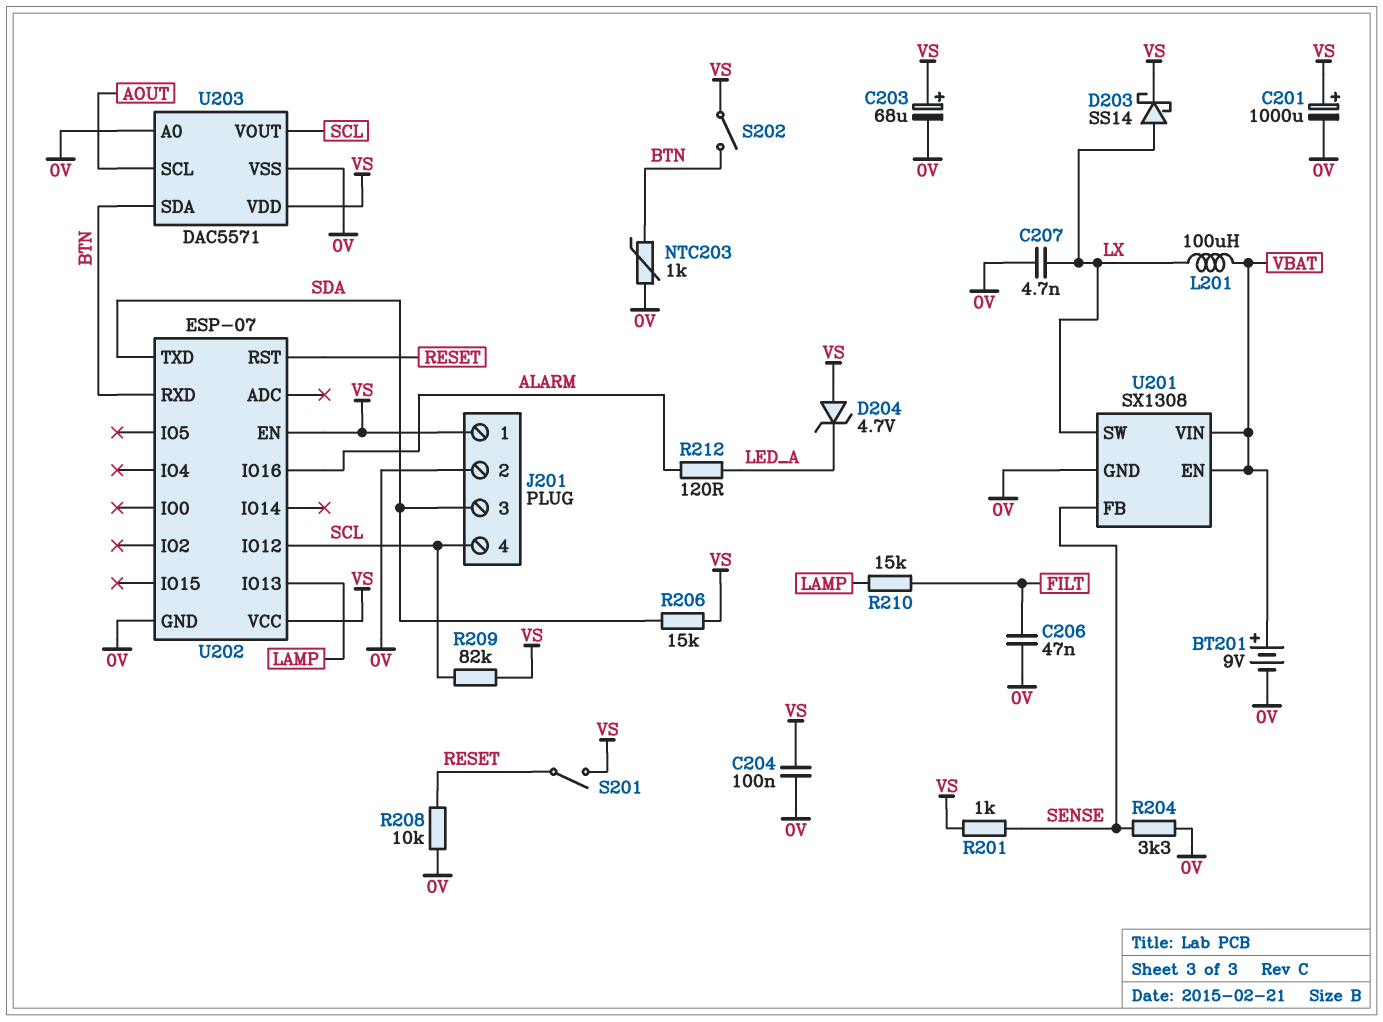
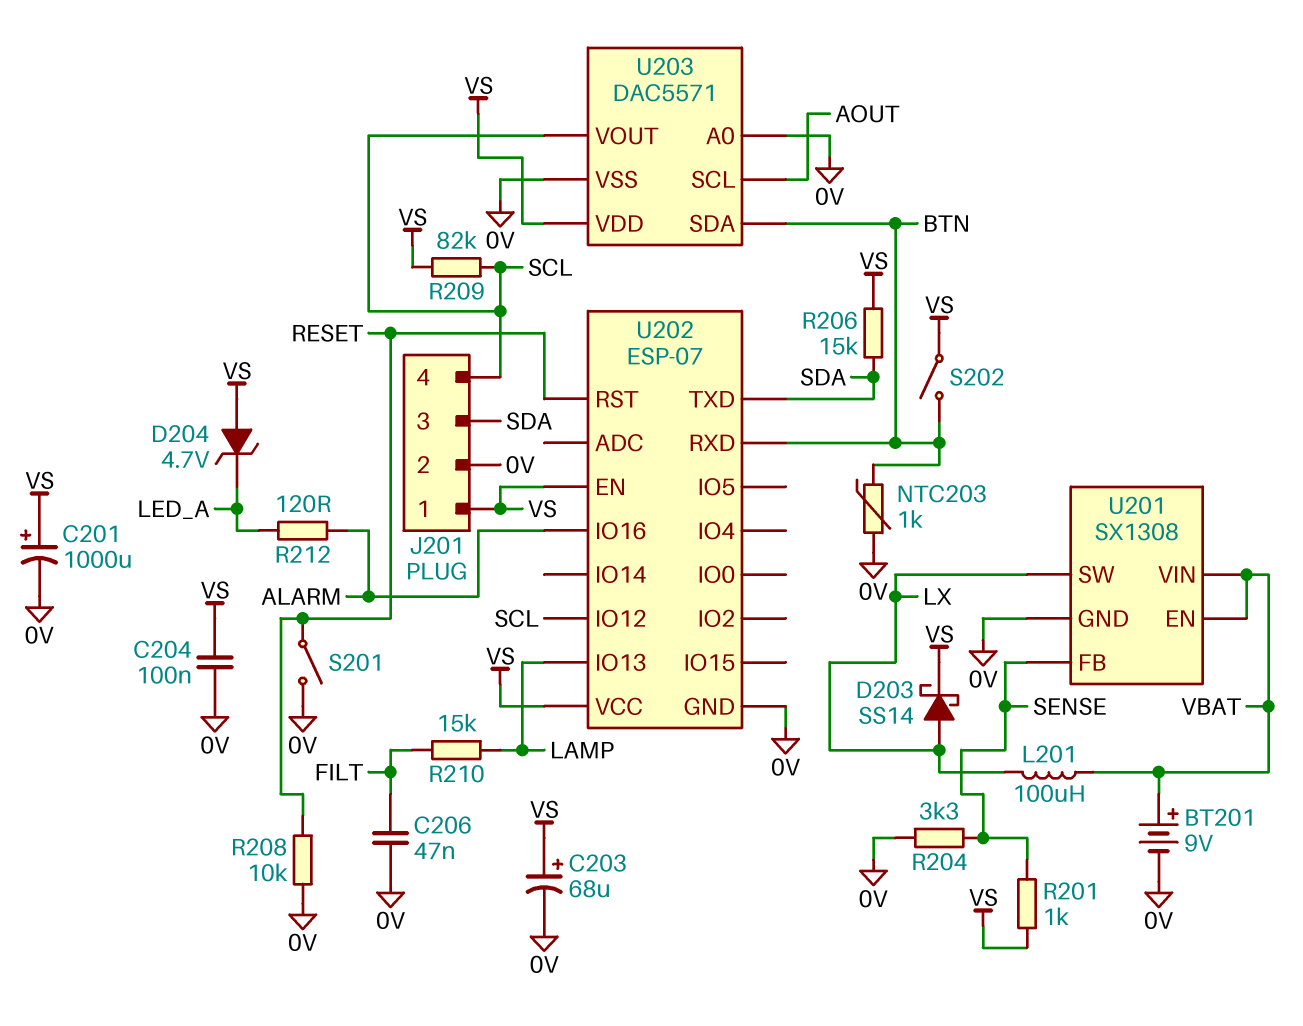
C207: 4.7nF (0V, LX) -> none
S201: switch (RESET, VS) -> switch (0V, RESET)

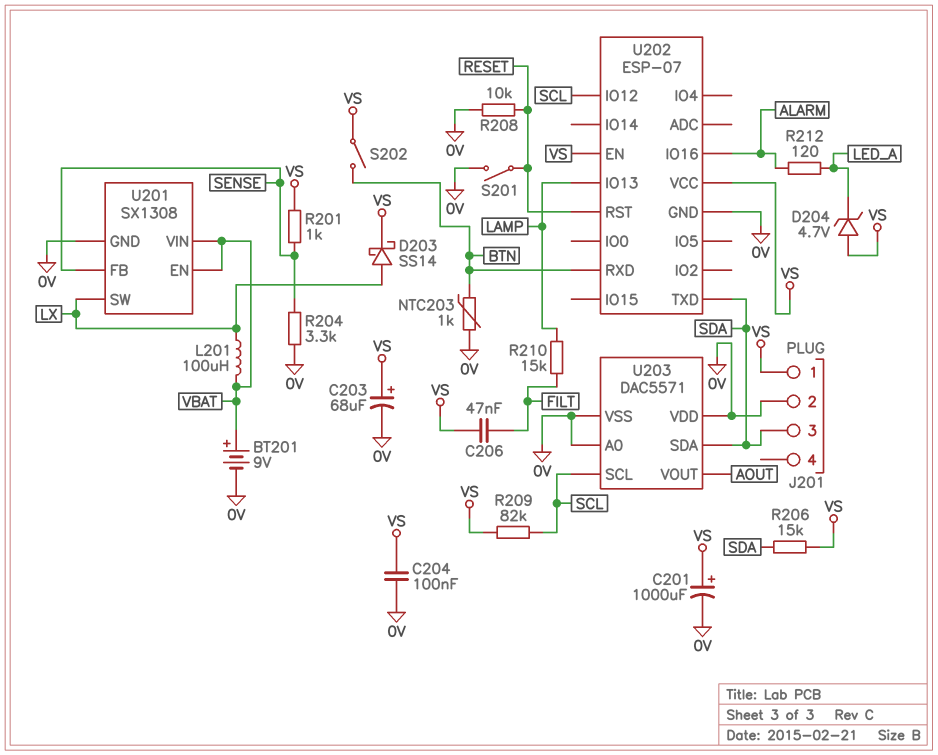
C206: 47nF (0V, FILT) -> 47nF (FILT, VS)
J201 pin 4: SCL -> none
U203 pin SCL: AOUT -> SCL
U203 pin SDA: BTN -> SDA
U203 pin VDD: VS -> 0V
U203 pin VOUT: SCL -> AOUT

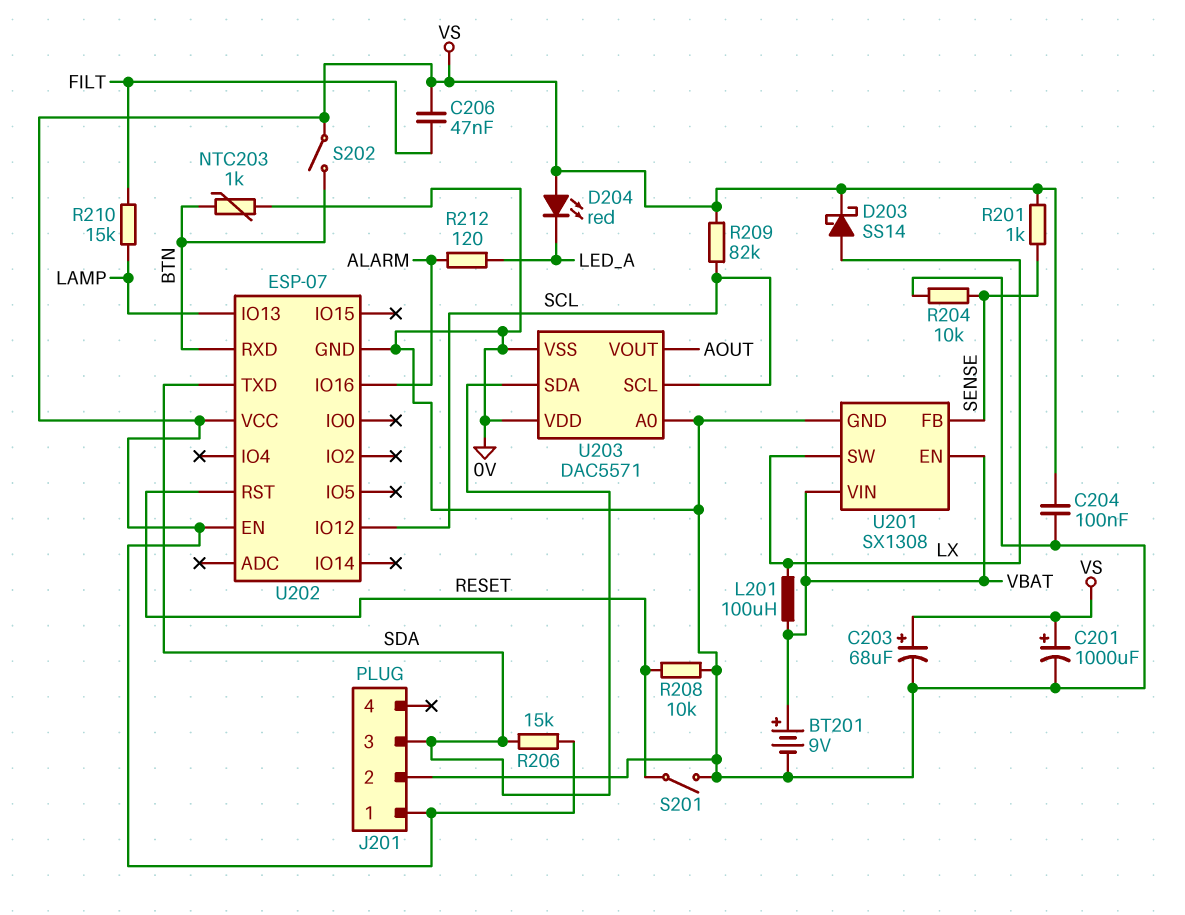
D204: zener 4.7V (A VS, K LED_A) -> LED red (A VS, K LED_A)
R204: 3.3k (0V, SENSE) -> 10k (0V, SENSE)

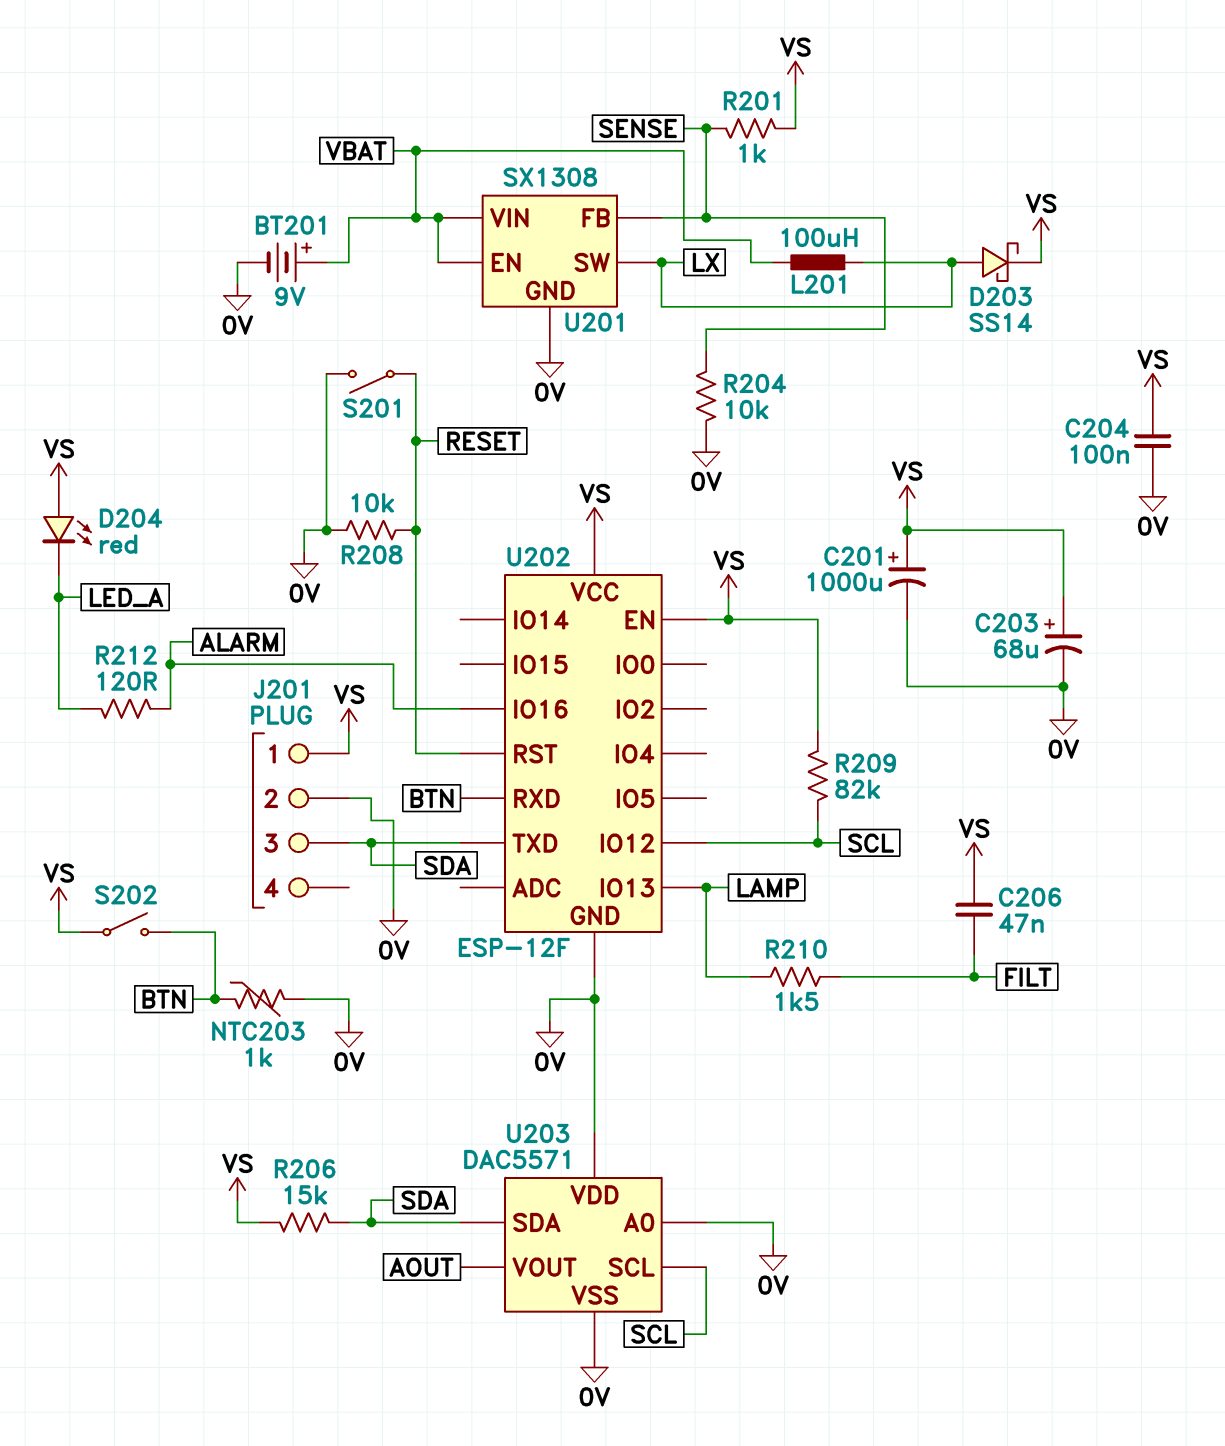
R210: 15k (FILT, LAMP) -> 1.5k (FILT, LAMP)
U202: ESP-07 -> ESP-12F

